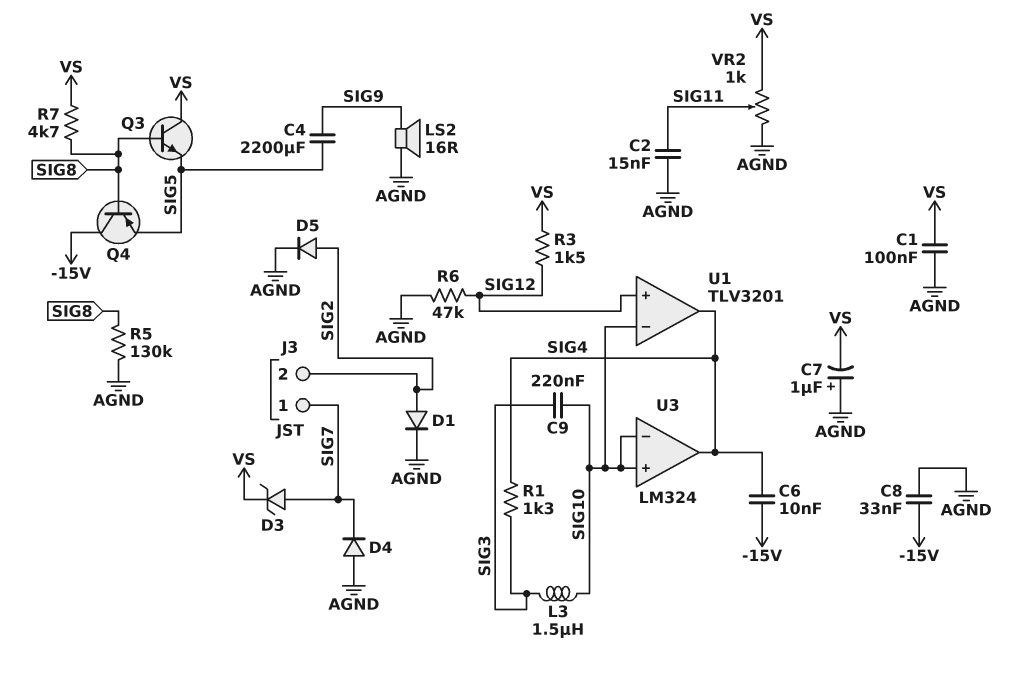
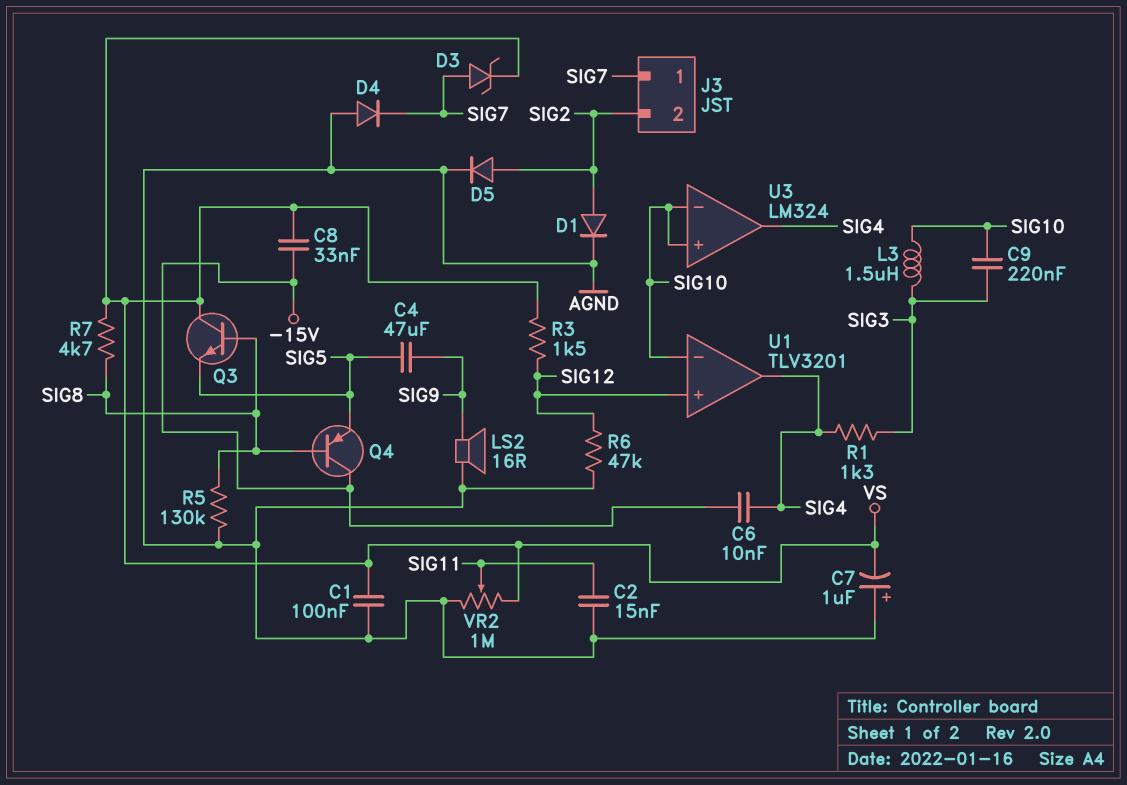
C4: 2200uF (SIG5, SIG9) -> 47uF (SIG5, SIG9)
C8: 33nF (-15V, AGND) -> 33nF (-15V, VS)
VR2: 1k (AGND, VS, wiper SIG11) -> 1M (AGND, VS, wiper SIG11)

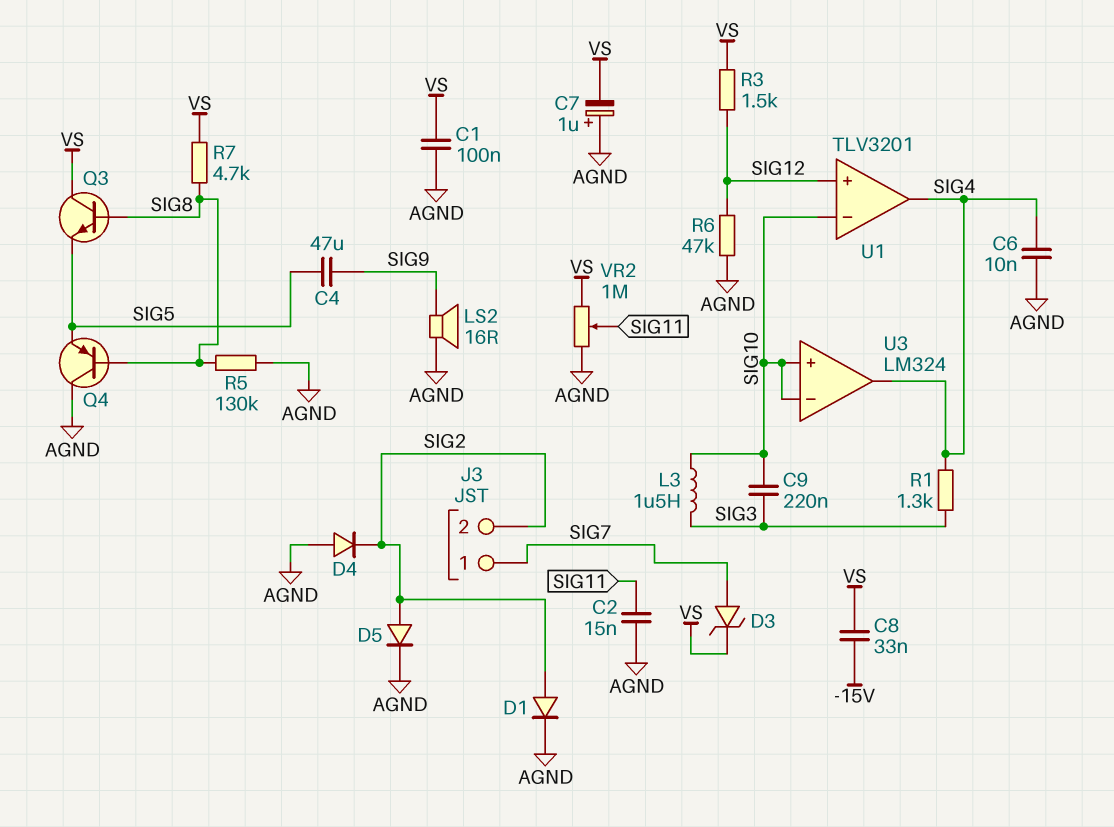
C6: 10nF (-15V, SIG4) -> 10nF (AGND, SIG4)
D4: diode (A AGND, K SIG7) -> diode (A AGND, K SIG2)
Q4: PNP (B SIG8, C -15V, E SIG5) -> PNP (B SIG8, C AGND, E SIG5)

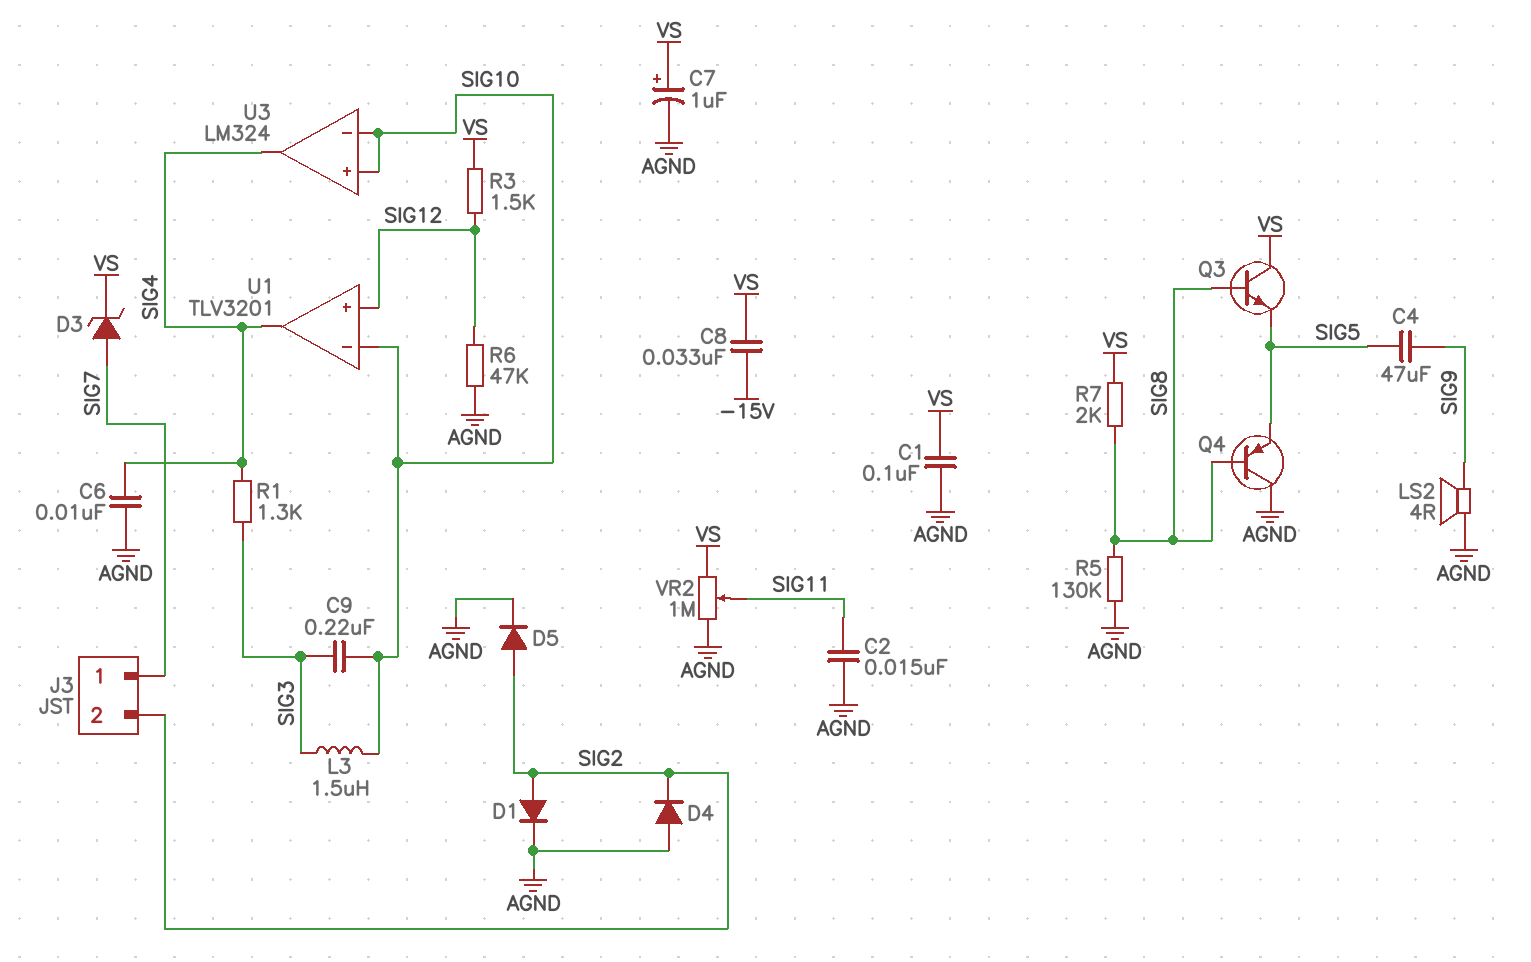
C7: 1uF (plus AGND, minus VS) -> 1uF (plus VS, minus AGND)
LS2: speaker 16R (AGND, SIG9) -> speaker 4R (AGND, SIG9)
R7: 4.7k (SIG8, VS) -> 2k (SIG8, VS)

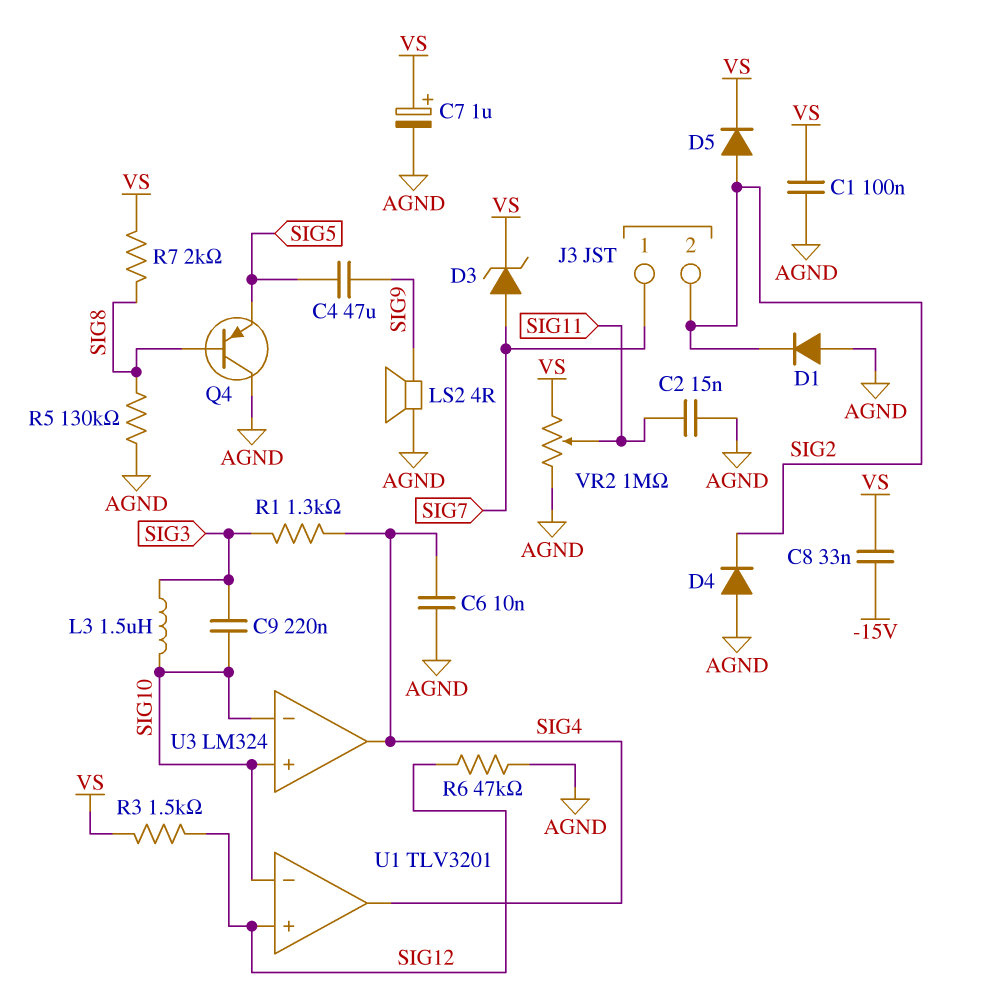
D1: diode (A SIG2, K AGND) -> diode (A AGND, K SIG2)
D5: diode (A SIG2, K AGND) -> diode (A SIG2, K VS)
Q3: NPN (B SIG8, C VS, E SIG5) -> none

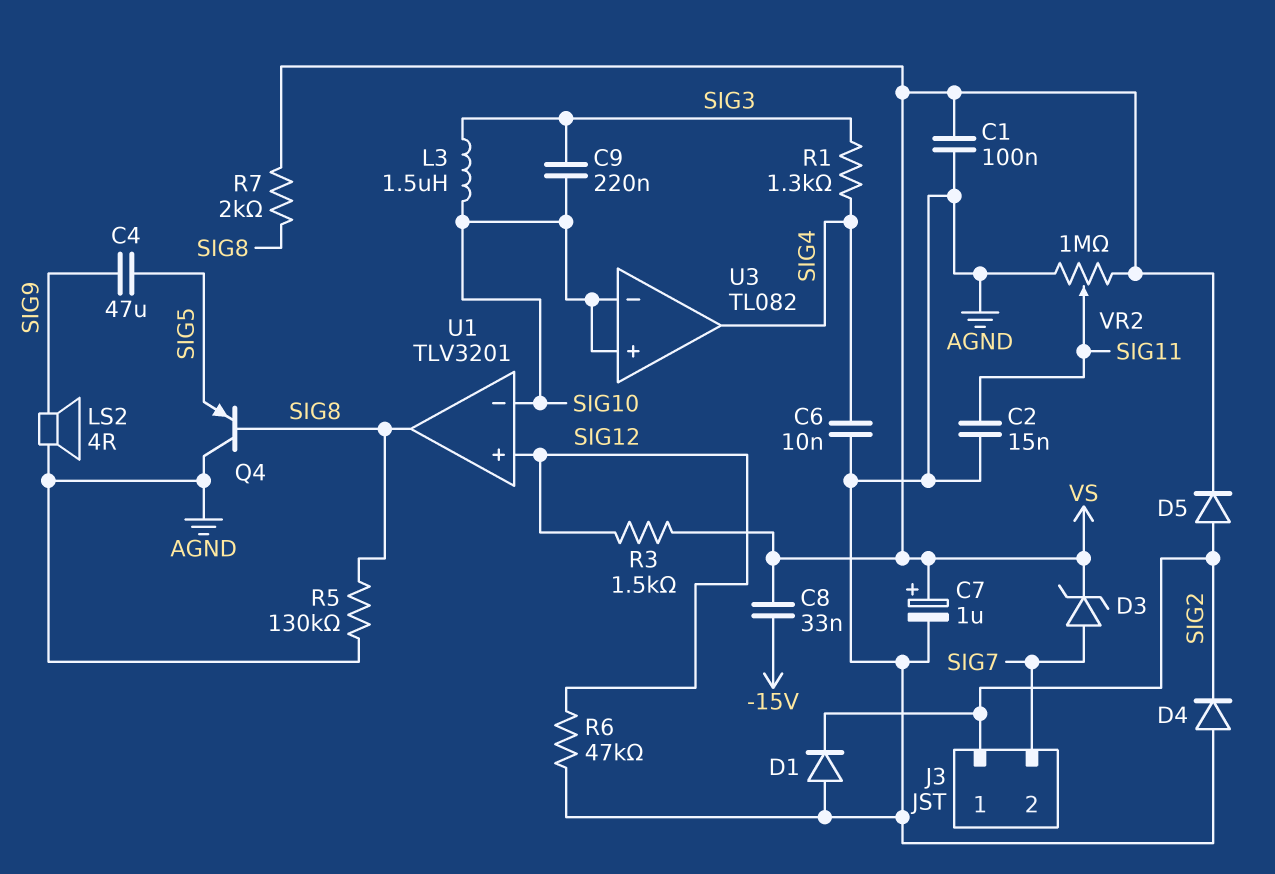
J3 pin 1: SIG7 -> SIG2
J3 pin 2: SIG2 -> SIG7
U1 pin out: SIG4 -> SIG8
U3: LM324 -> TL082

